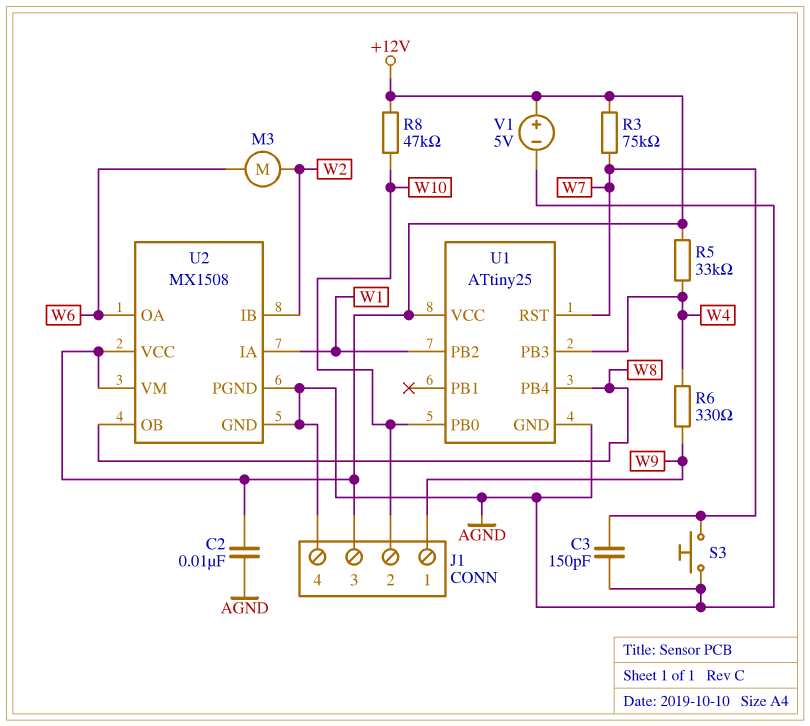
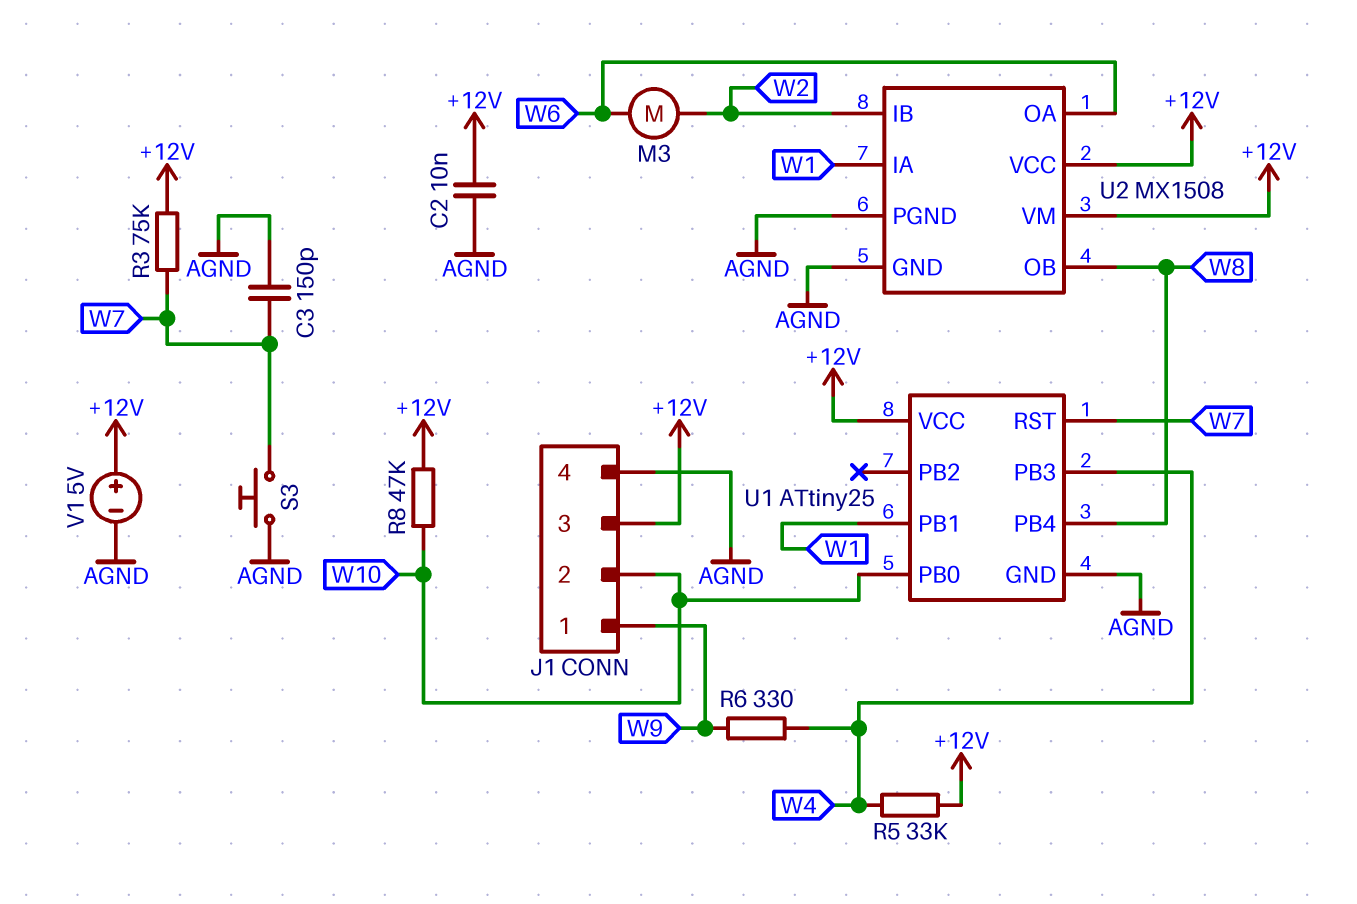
U1 pin PB1: none -> W1
U1 pin PB2: W1 -> none

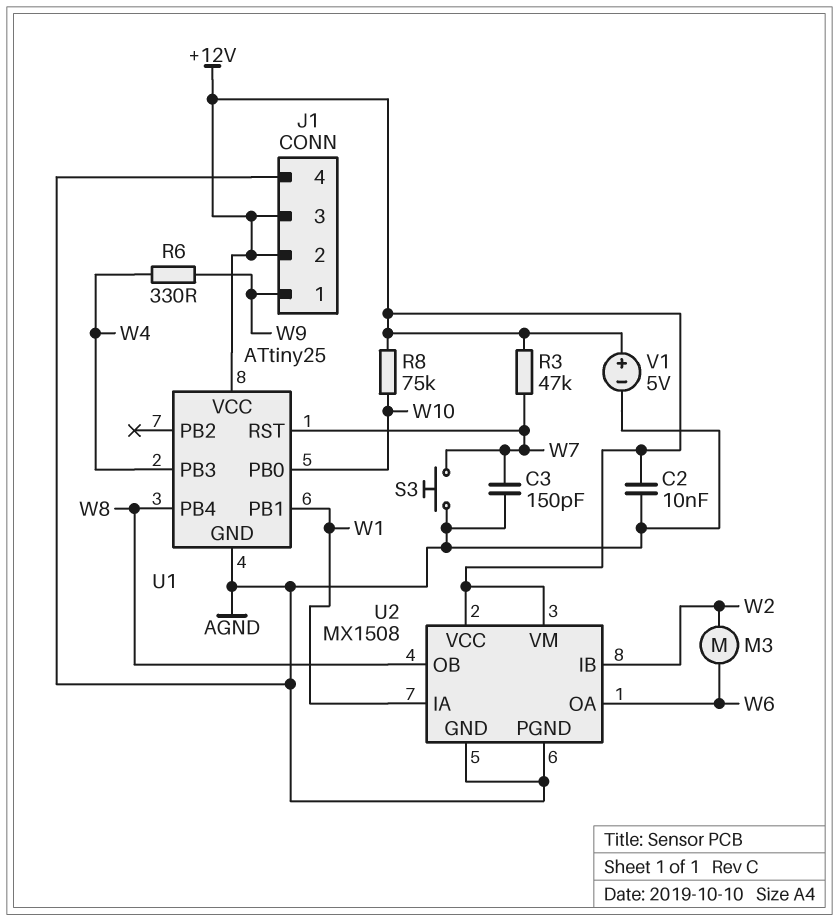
J1 pin 2: W10 -> +12V
R3: 75k (+12V, W7) -> 47k (+12V, W7)
R5: 33k (+12V, W4) -> none
R8: 47k (+12V, W10) -> 75k (+12V, W10)

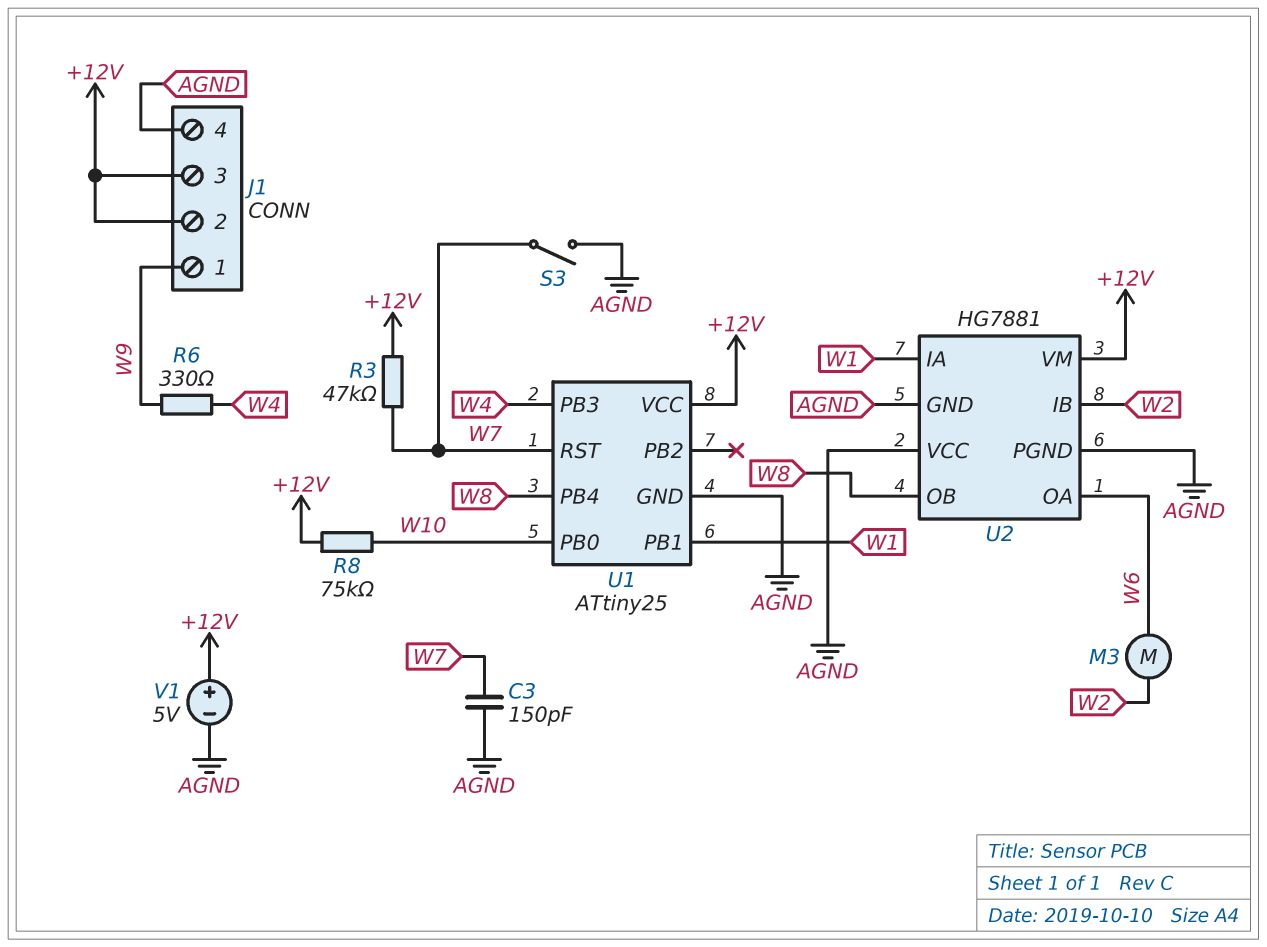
C2: 10nF (+12V, AGND) -> none
S3: button (AGND, W7) -> switch (AGND, W7)
U2: MX1508 -> HG7881
U2 pin VCC: +12V -> AGND

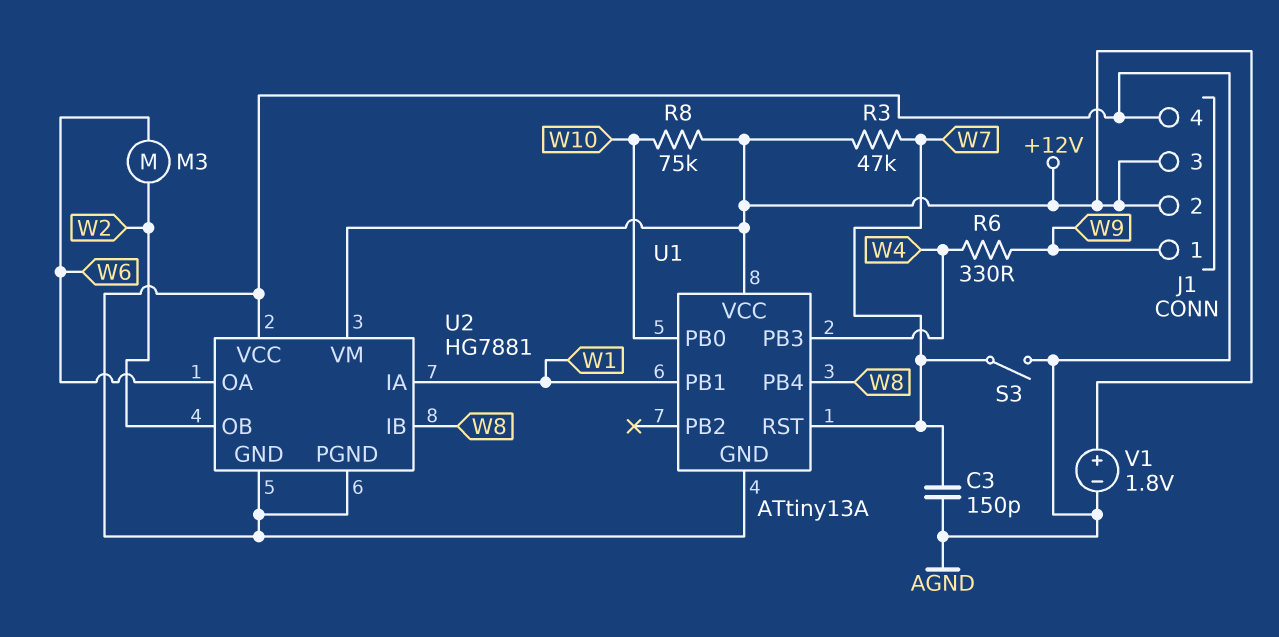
U1: ATtiny25 -> ATtiny13A
U2 pin IB: W2 -> W8
U2 pin OB: W8 -> W2
V1: 5V (plus +12V, minus AGND) -> 1.8V (plus +12V, minus AGND)

